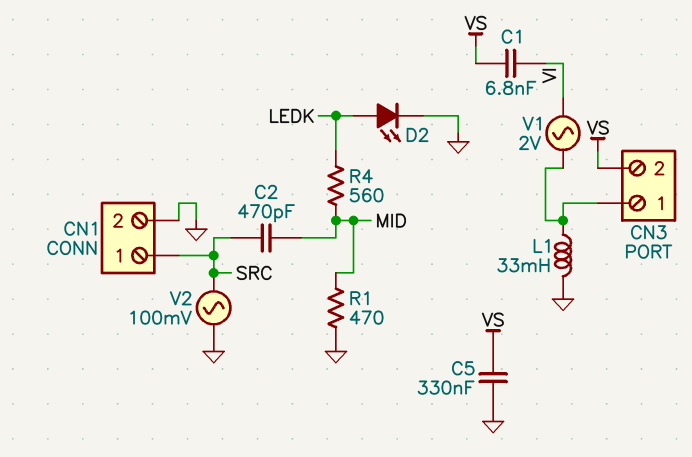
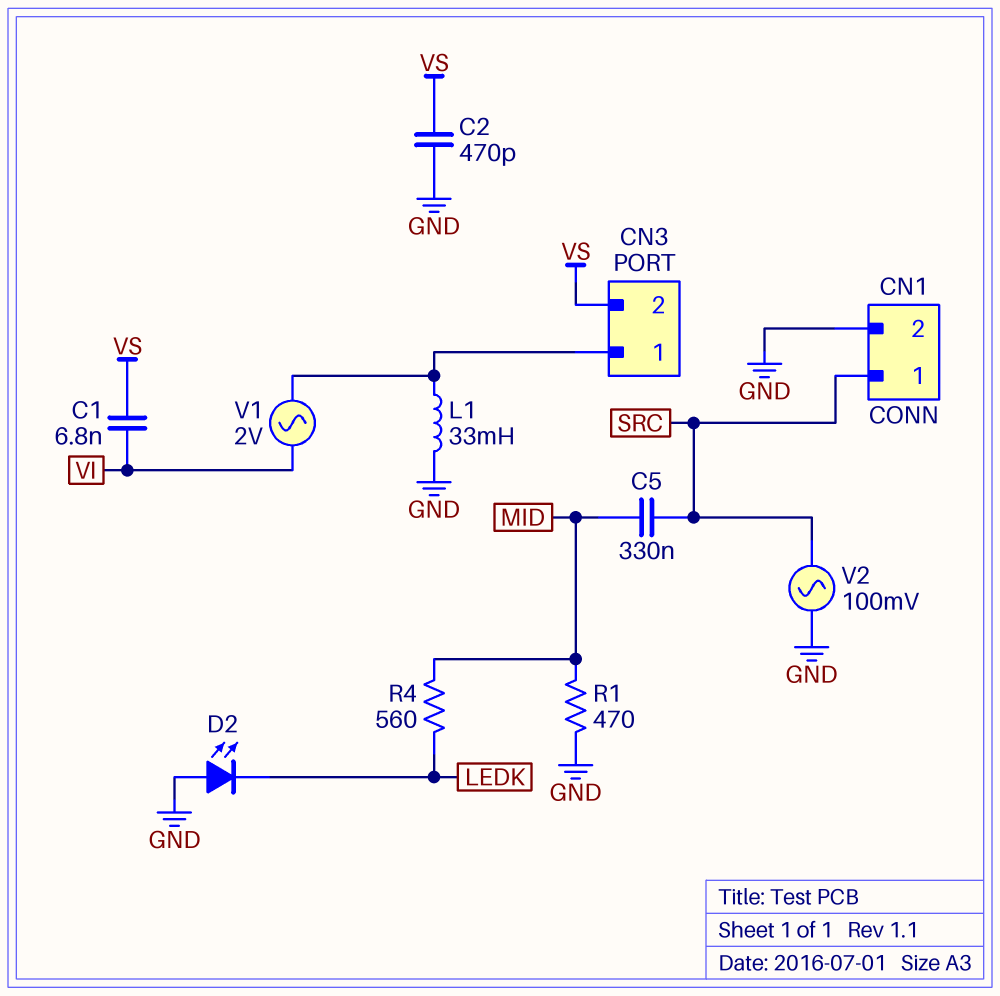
C2: 470pF (MID, SRC) -> 470pF (GND, VS)
C5: 330nF (GND, VS) -> 330nF (MID, SRC)
D2: LED (A LEDK, K GND) -> LED (A GND, K LEDK)

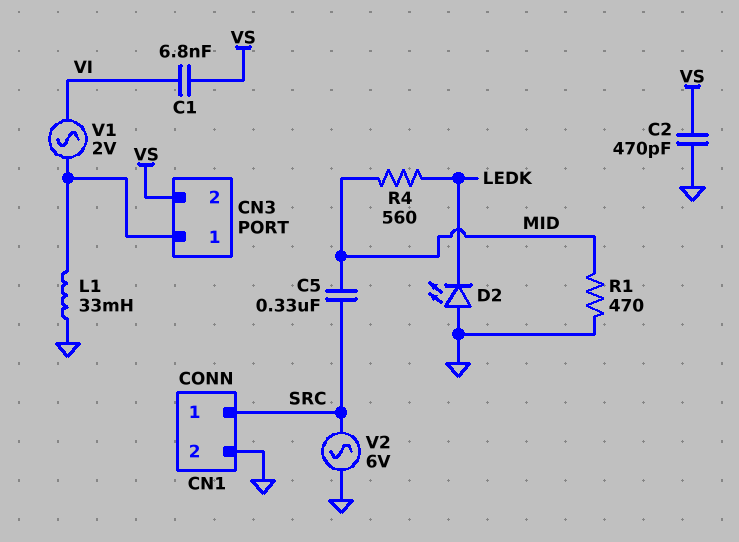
V2: AC 100mV (GND, SRC) -> AC 6V (GND, SRC)

